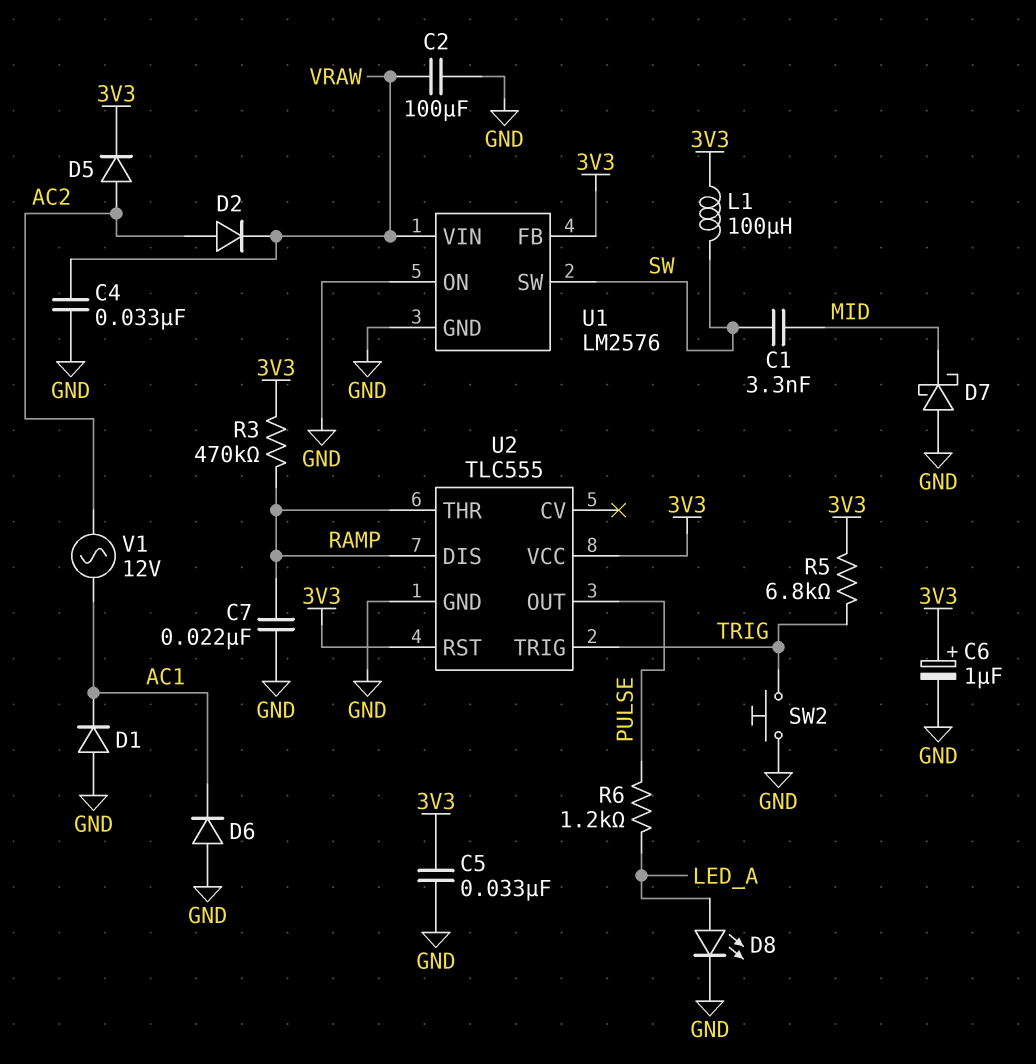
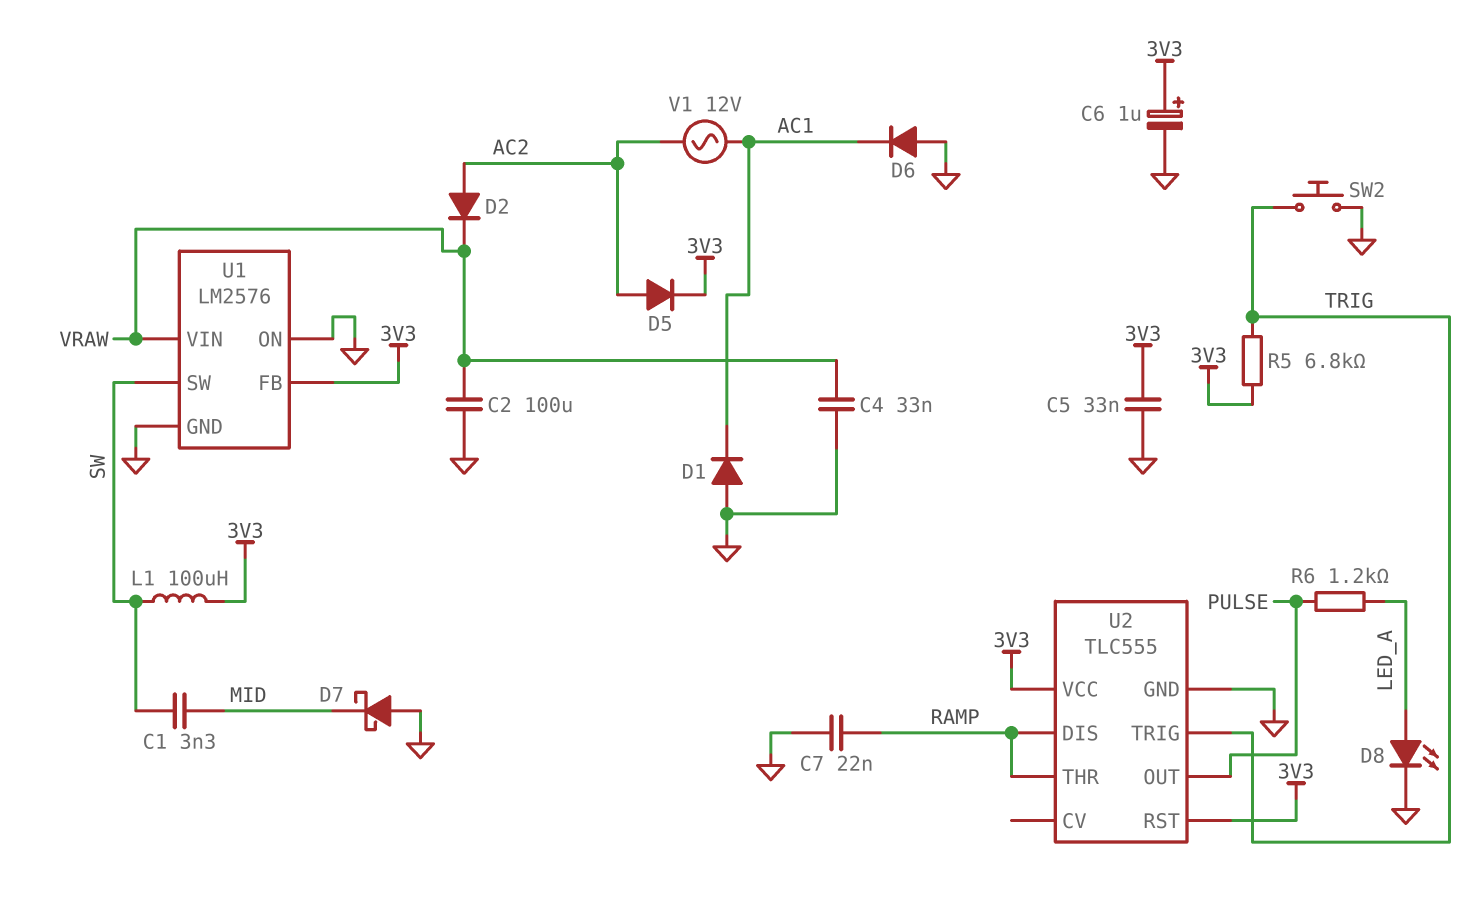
R3: 470k (3V3, RAMP) -> none

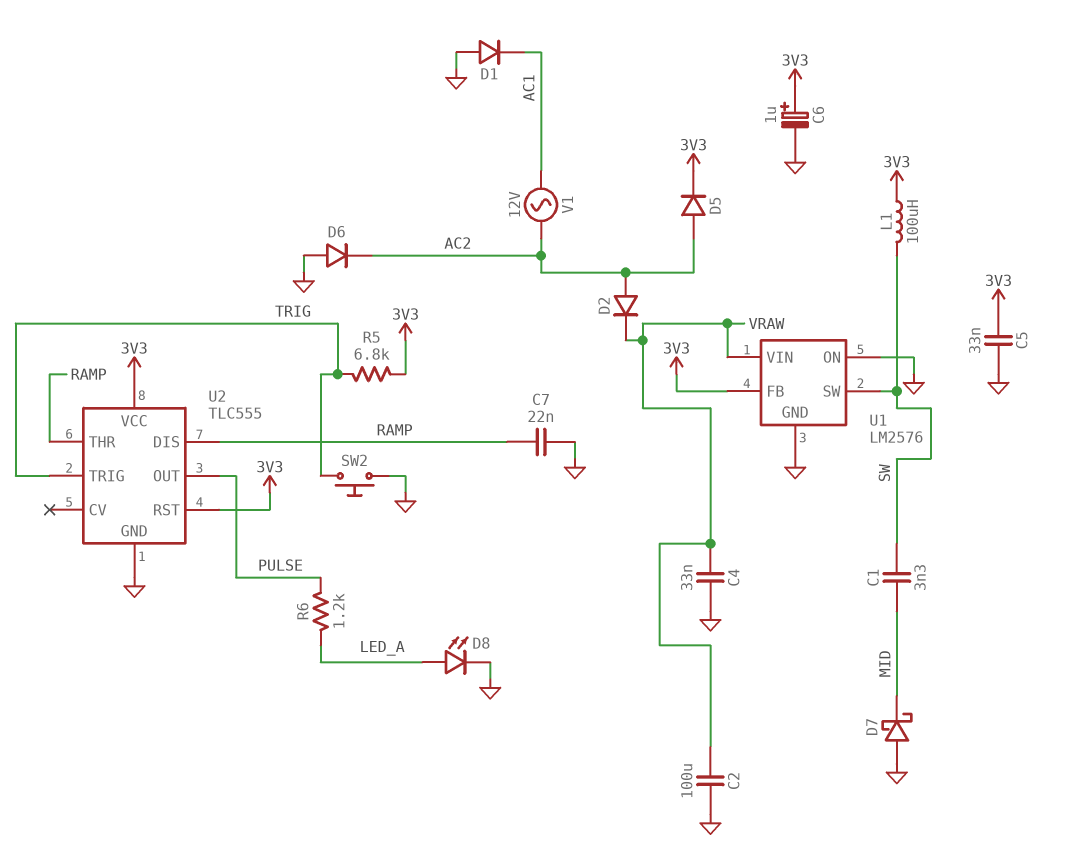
D6: diode (A GND, K AC1) -> diode (A GND, K AC2)

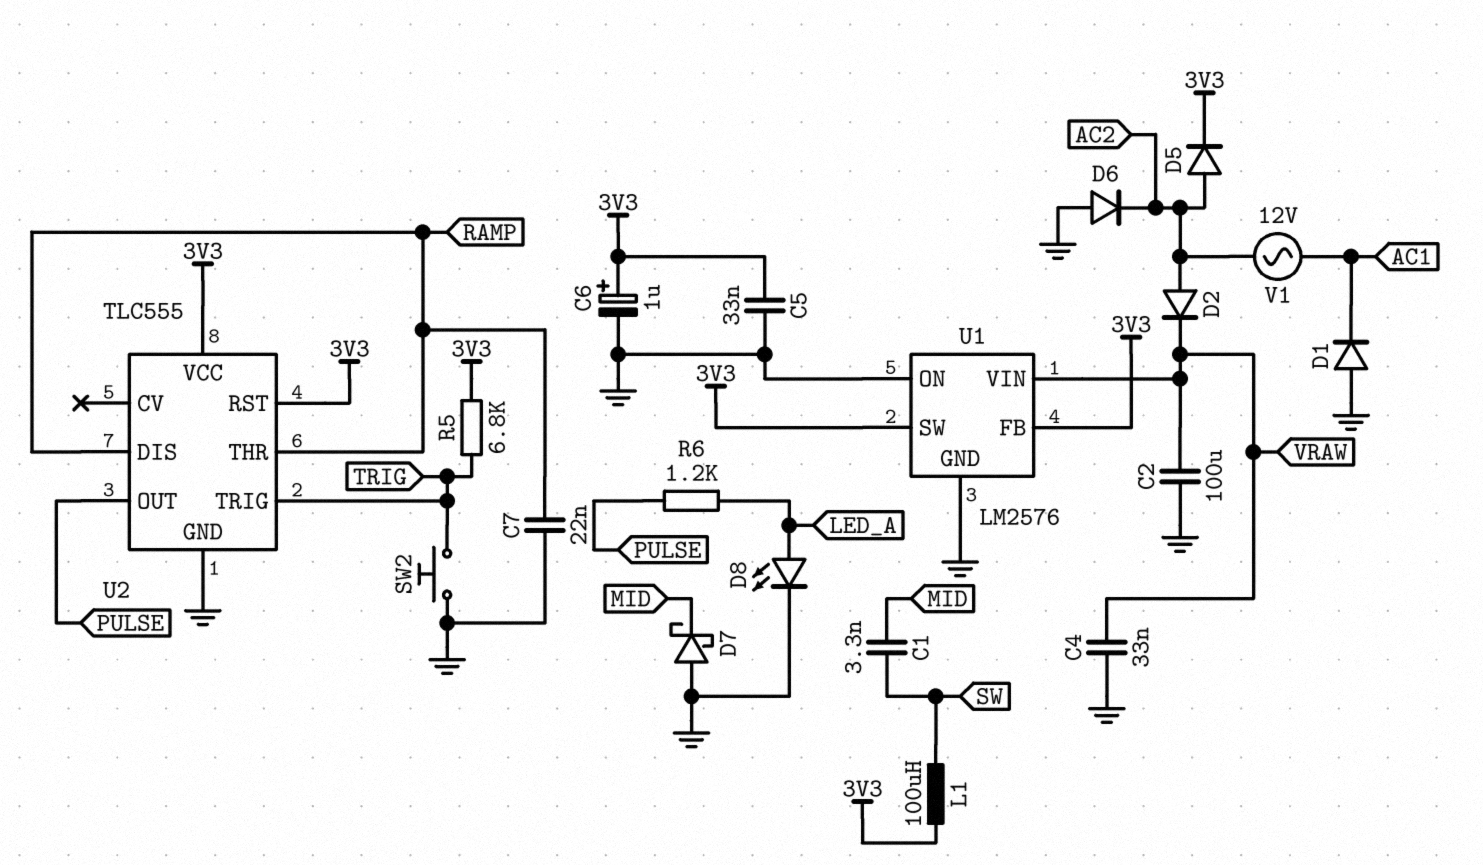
U1 pin SW: SW -> 3V3

